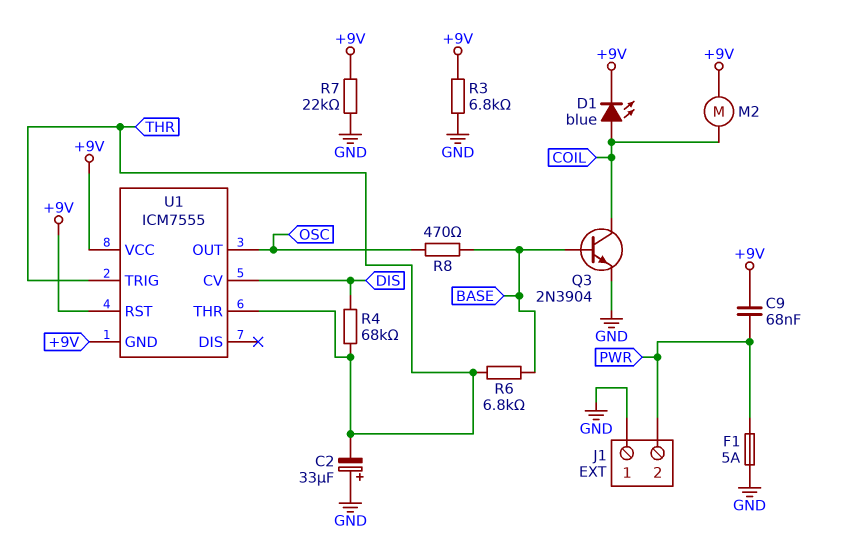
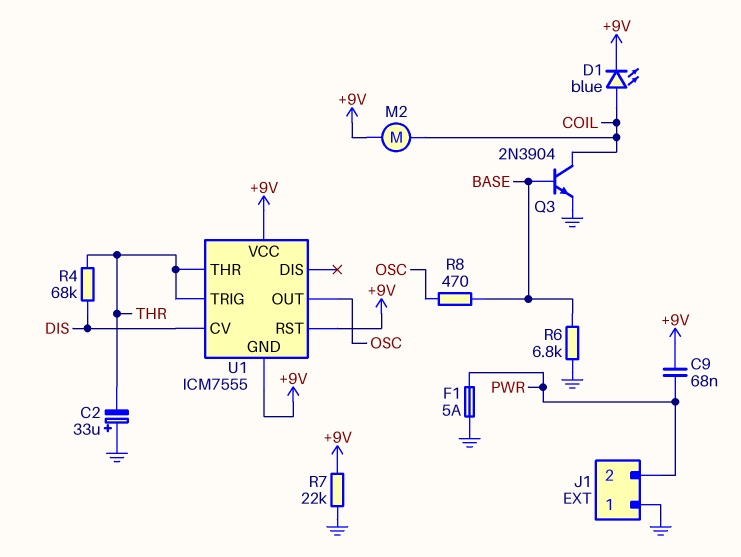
R3: 6.8k (+9V, GND) -> none
R6: 6.8k (BASE, THR) -> 6.8k (BASE, GND)

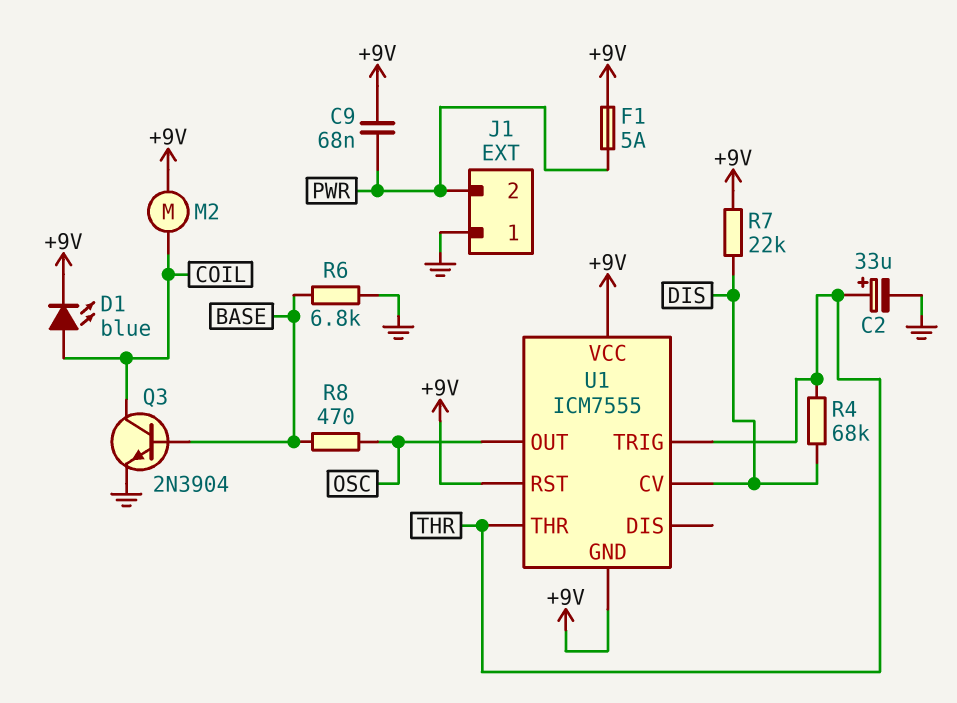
C2: 33uF (plus GND, minus THR) -> 33uF (plus THR, minus GND)
F1: 5A (GND, PWR) -> 5A (+9V, PWR)
R7: 22k (+9V, GND) -> 22k (+9V, DIS)

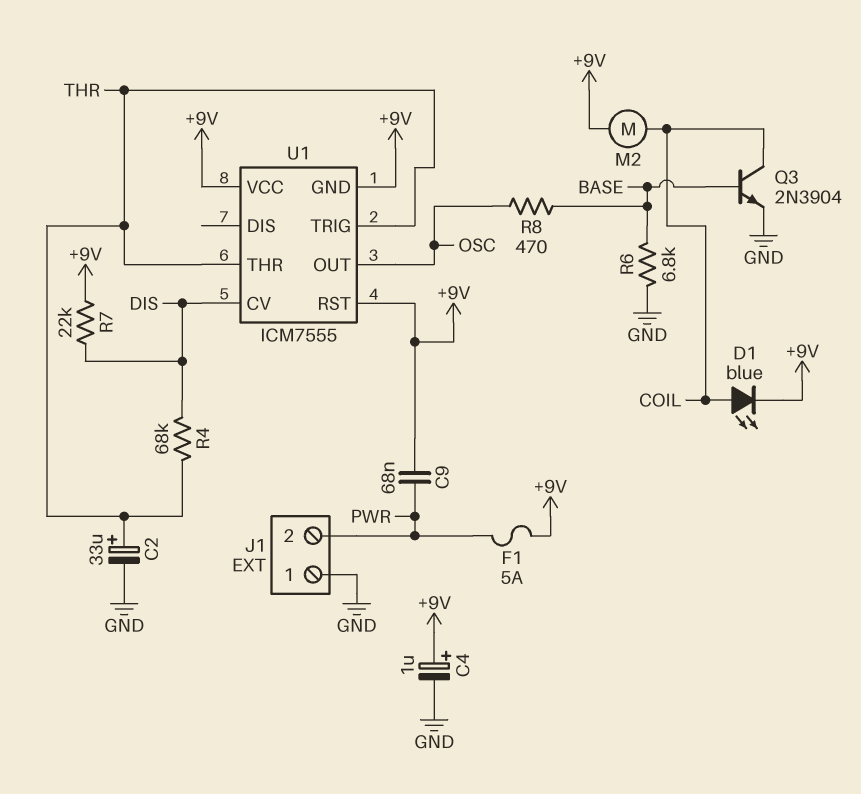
C4: none -> 1uF (plus +9V, minus GND)

